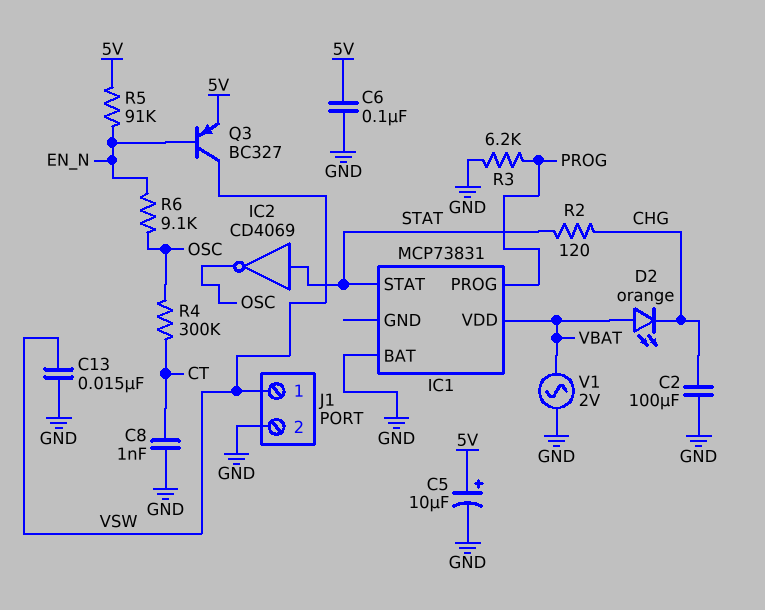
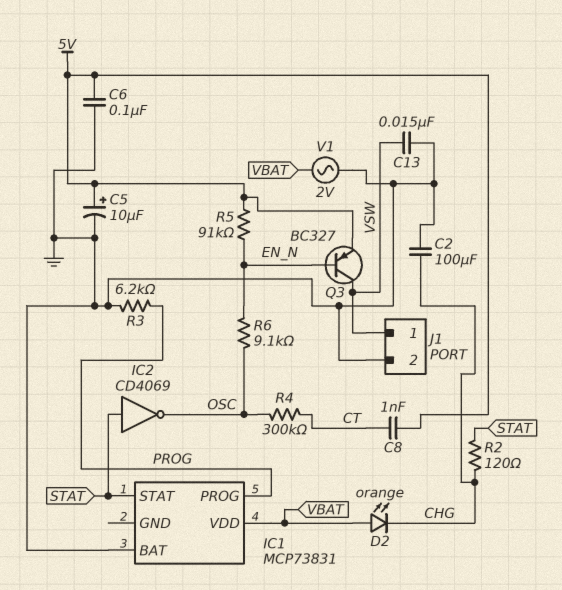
C8: 1nF (CT, GND) -> 1nF (5V, CT)

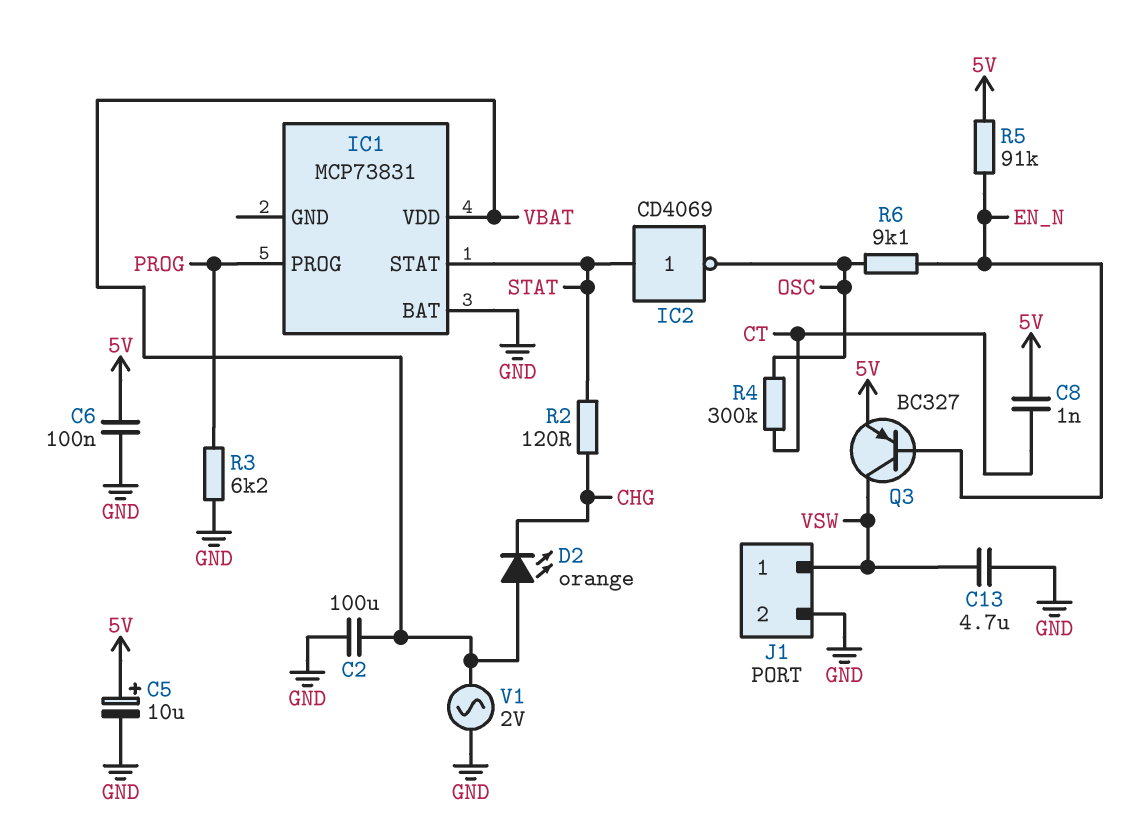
C2: 100uF (CHG, GND) -> 100uF (GND, VBAT)
C13: 15nF (GND, VSW) -> 4.7uF (GND, VSW)

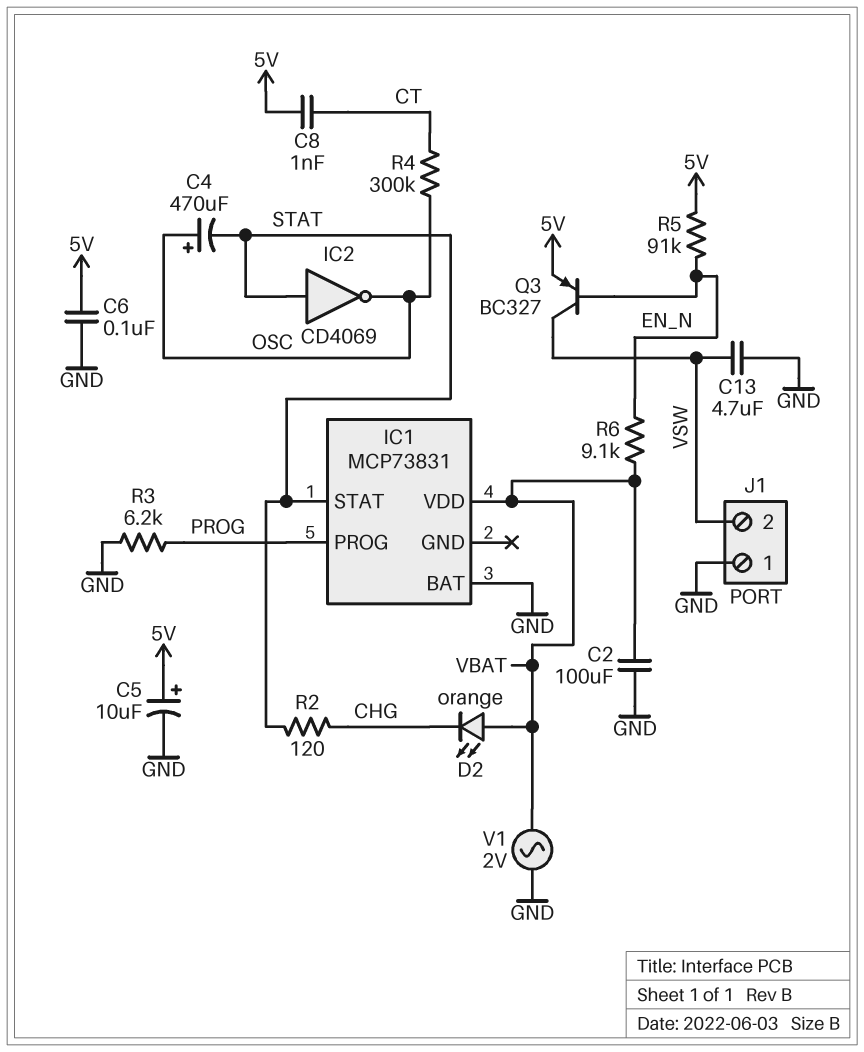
C4: none -> 470uF (plus OSC, minus STAT)
J1 pin 1: VSW -> GND
J1 pin 2: GND -> VSW
R6: 9.1k (EN_N, OSC) -> 9.1k (EN_N, VBAT)

